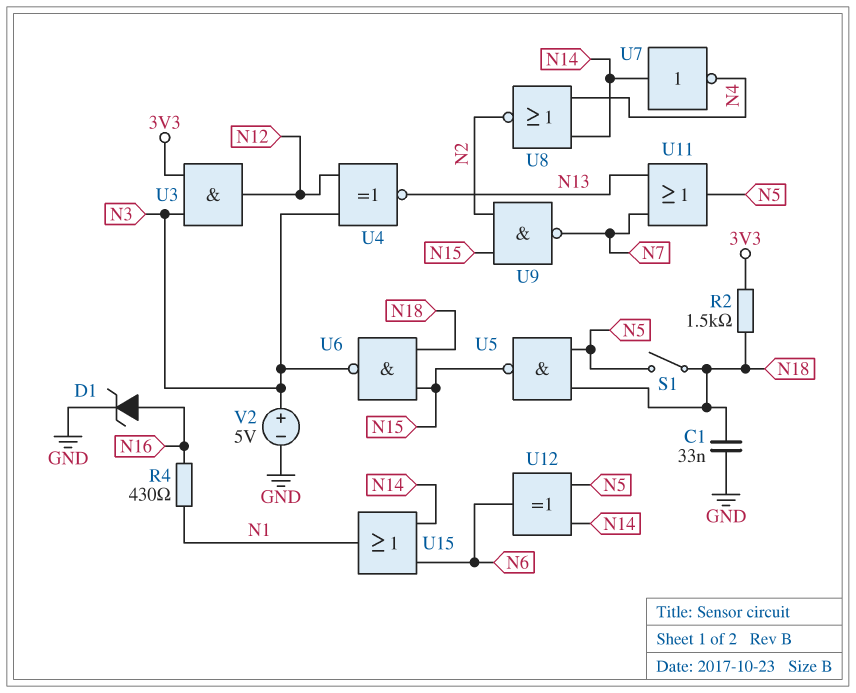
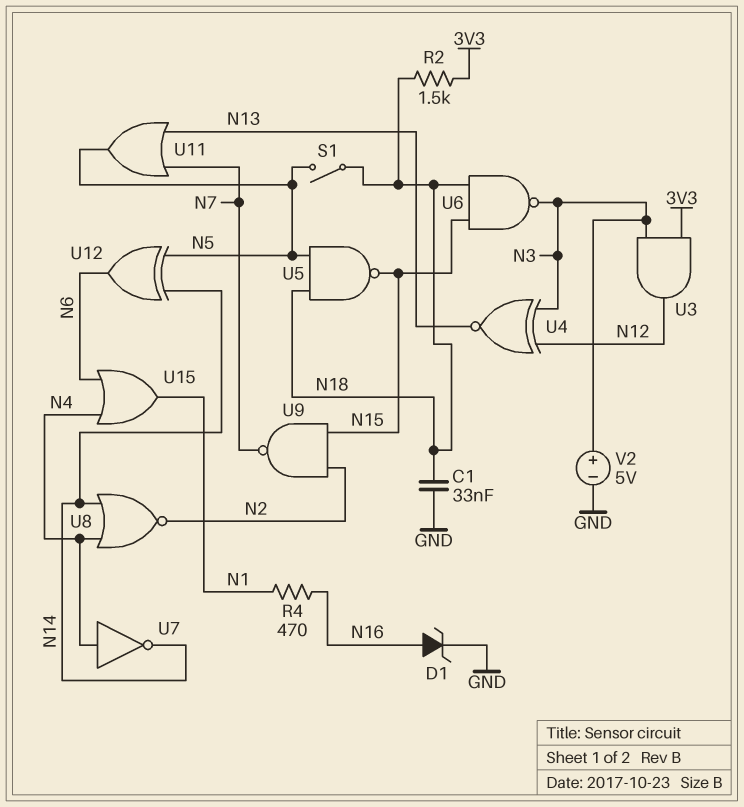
R4: 430 (N1, N16) -> 470 (N1, N16)
U7: NOT (in N14, out N4) -> NOT (in N4, out N14)
U15: OR (in N6, in N14, out N1) -> OR (in N4, in N6, out N1)

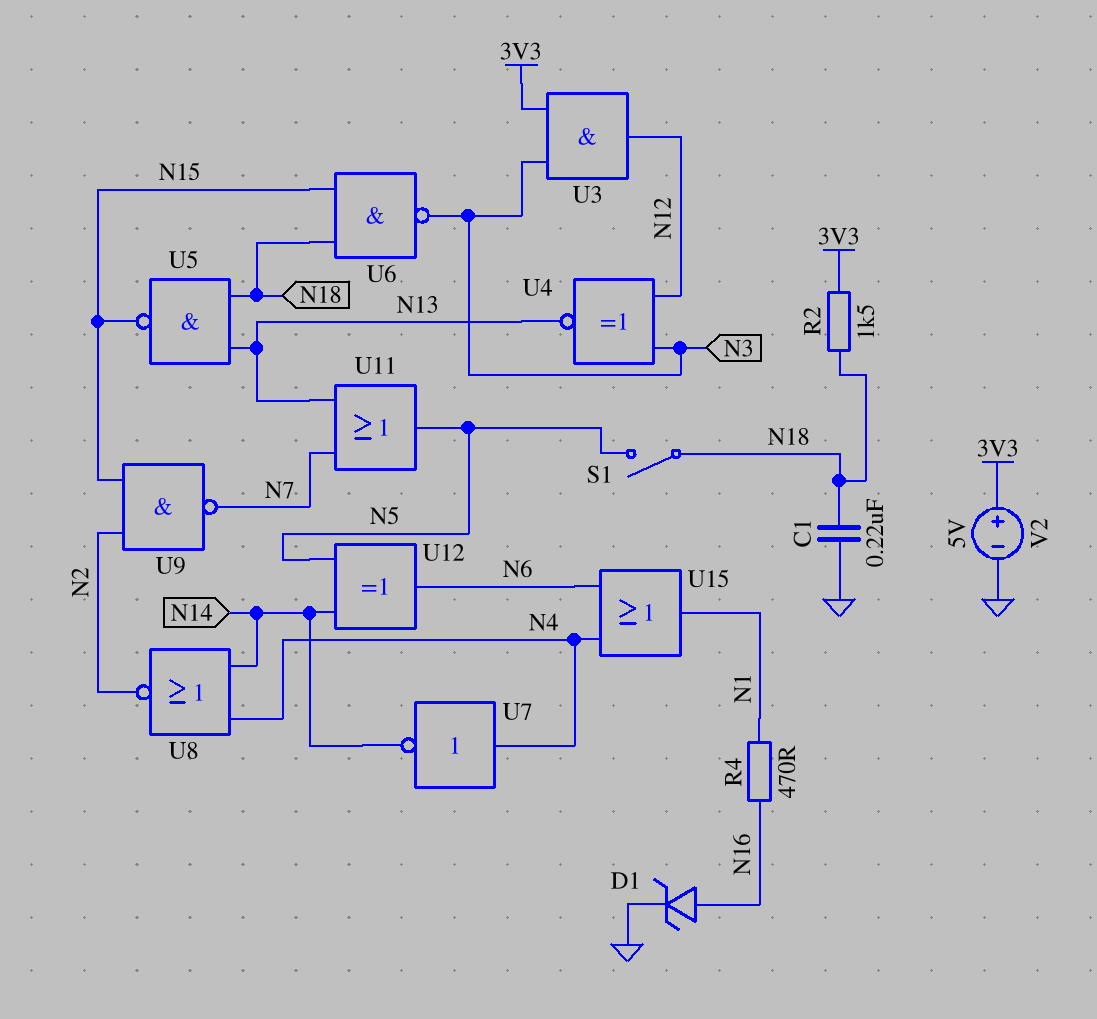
C1: 33nF (GND, N18) -> 220nF (GND, N18)
U5: NAND (in N5, in N18, out N15) -> NAND (in N13, in N18, out N15)
V2: 5V (plus N3, minus GND) -> 5V (plus 3V3, minus GND)

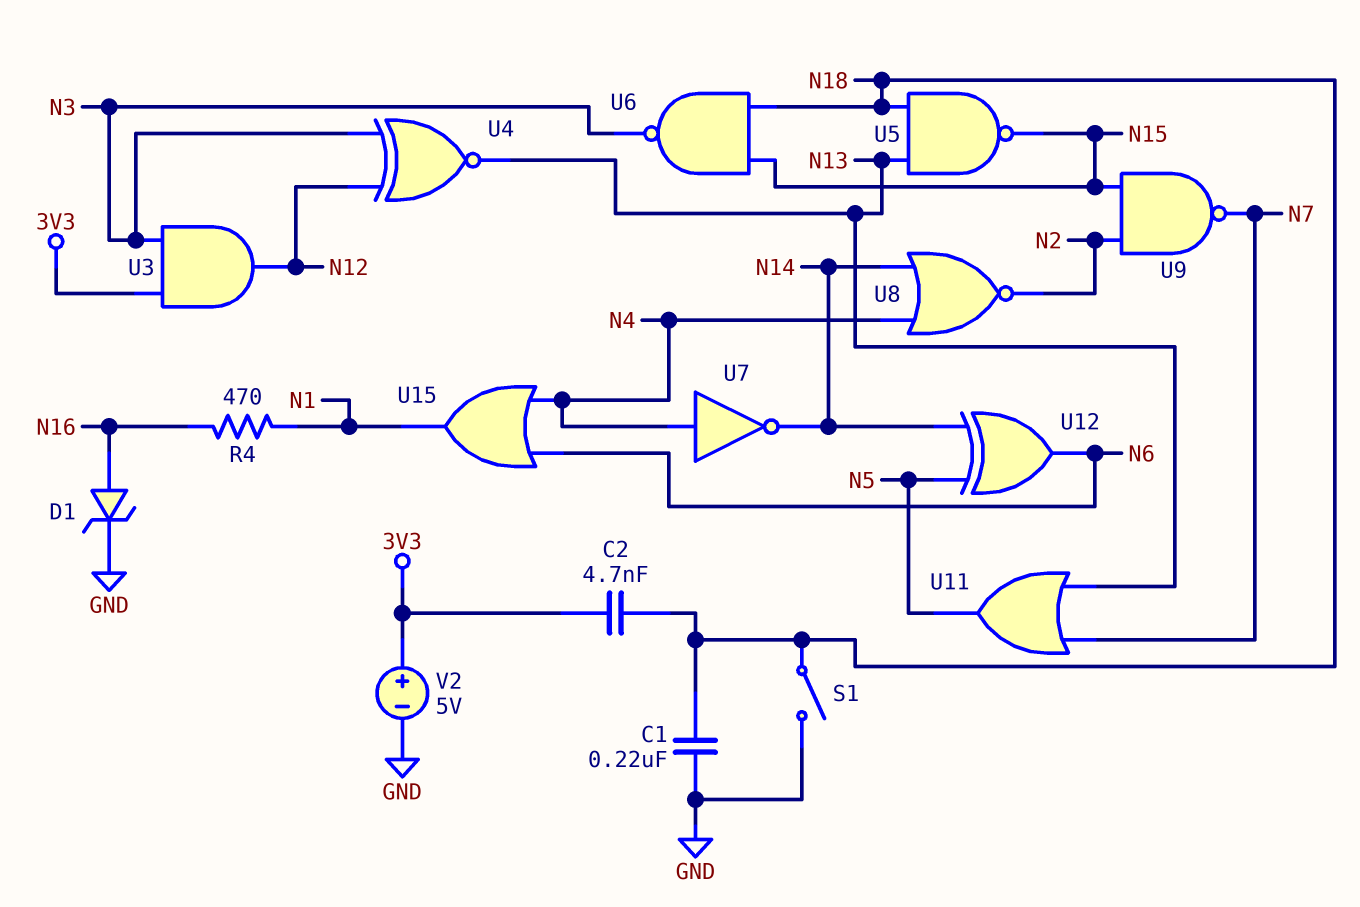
C2: none -> 4.7nF (3V3, N18)
R2: 1.5k (3V3, N18) -> none
S1: switch (N5, N18) -> switch (GND, N18)

